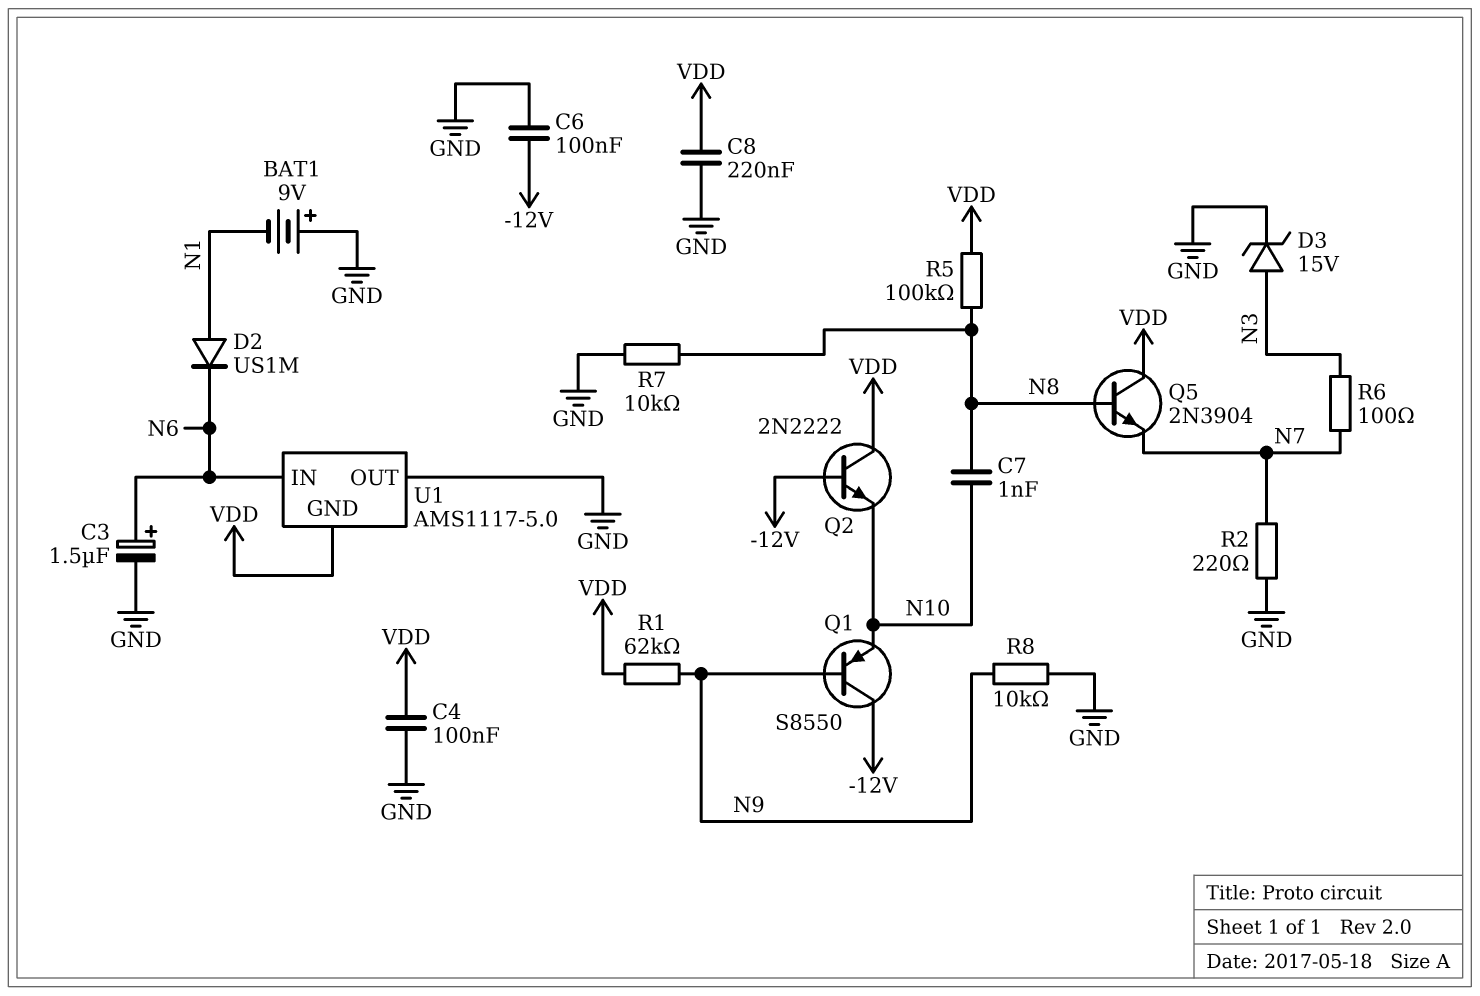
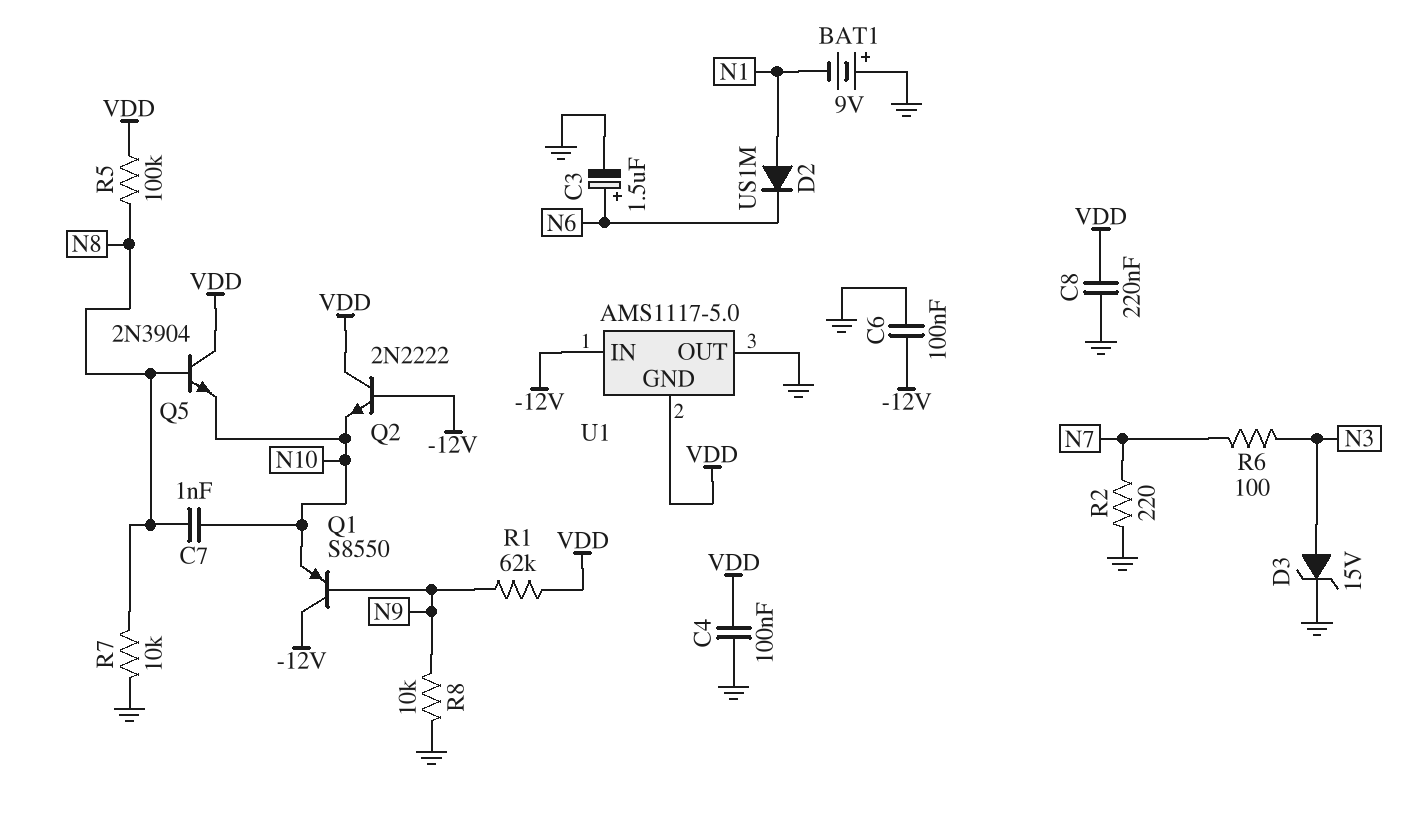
Q5: NPN 2N3904 (B N8, C VDD, E N7) -> NPN 2N3904 (B N8, C VDD, E N10)
U1 pin IN: N6 -> -12V

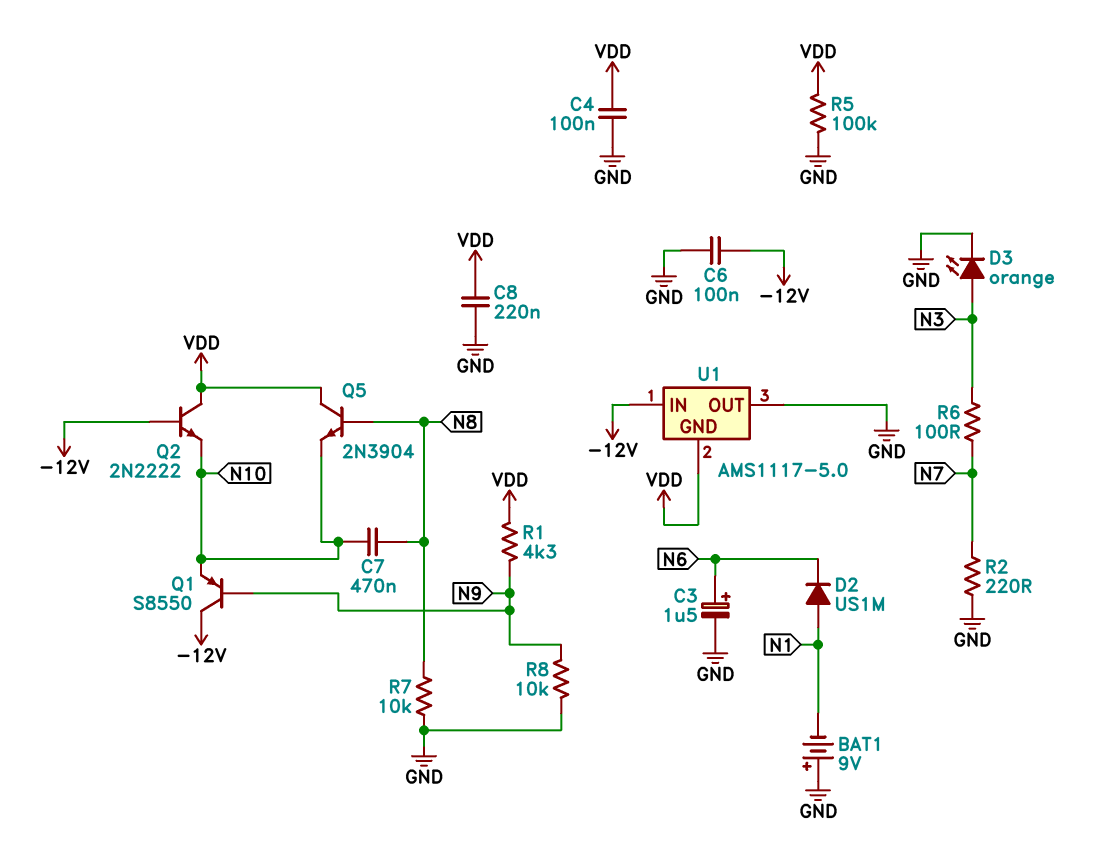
C7: 1nF (N8, N10) -> 470nF (N8, N10)
D3: zener 15V (A N3, K GND) -> LED orange (A N3, K GND)
R1: 62k (N9, VDD) -> 4.3k (N9, VDD)
R5: 100k (N8, VDD) -> 100k (GND, VDD)

